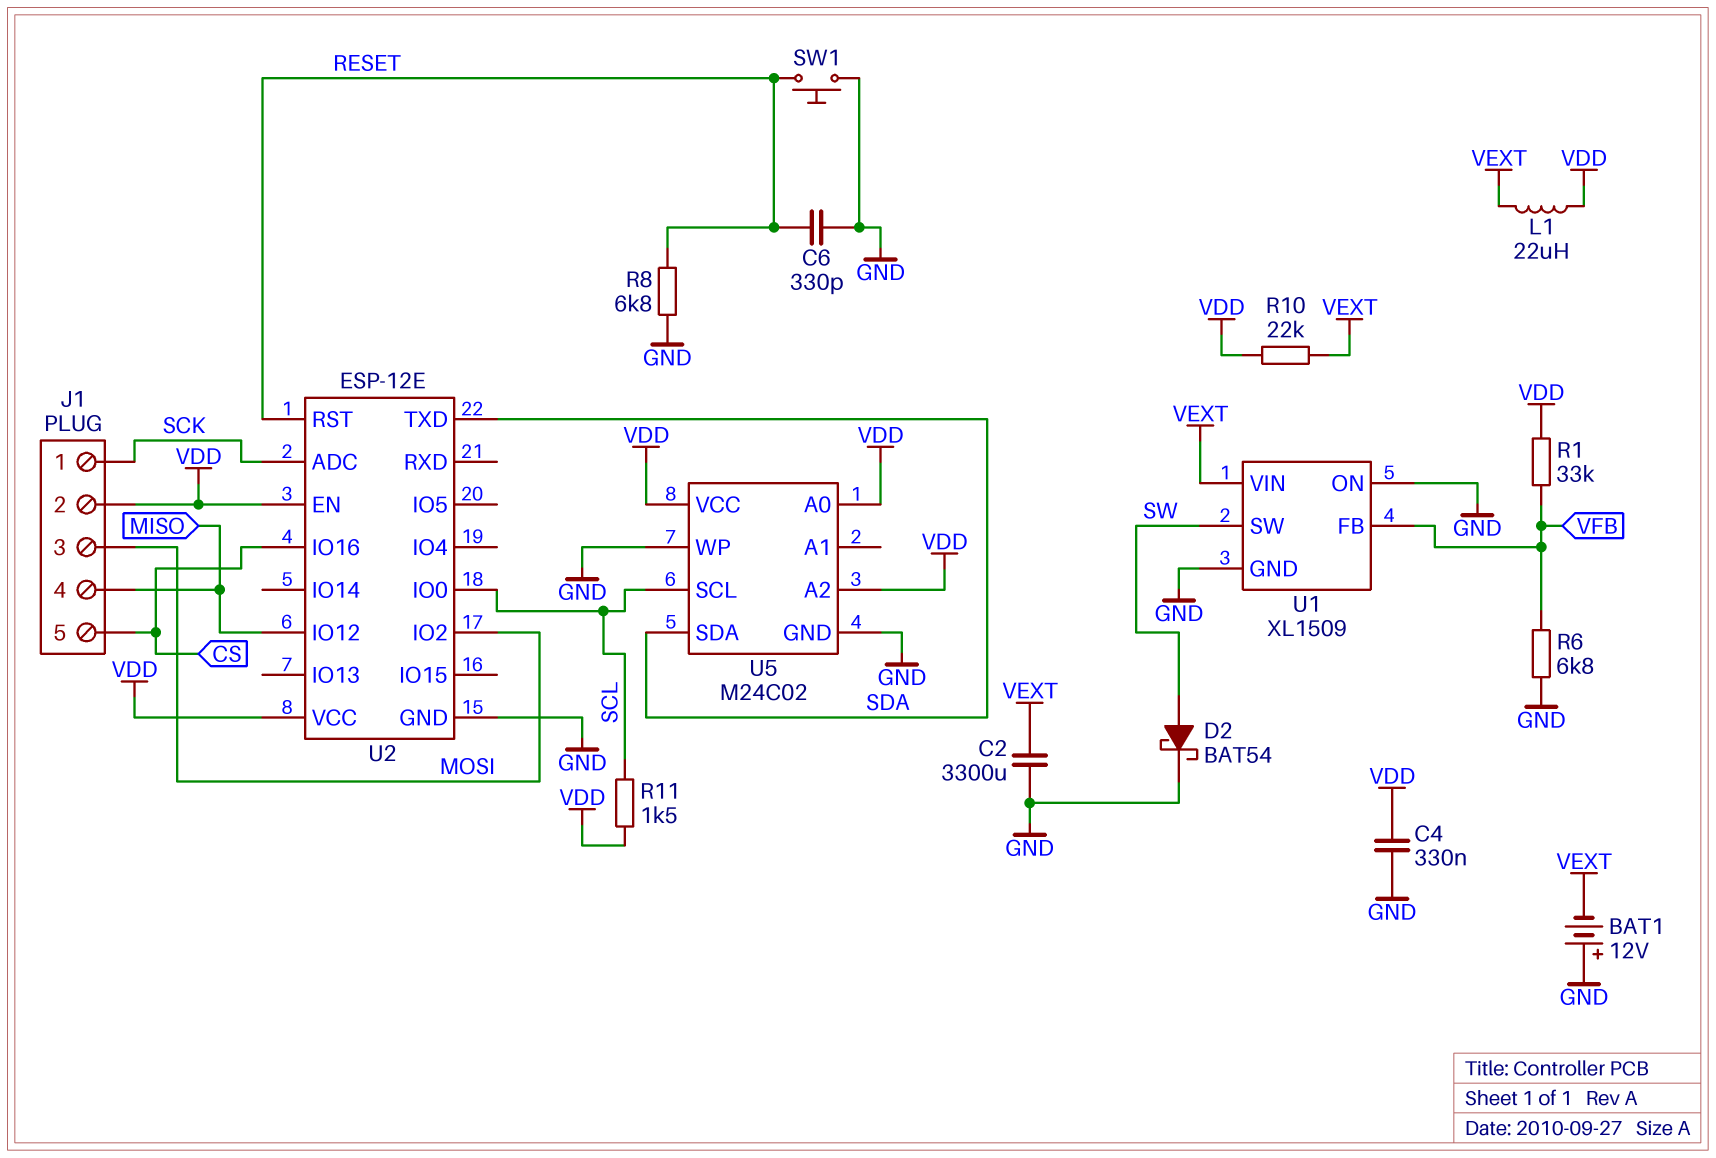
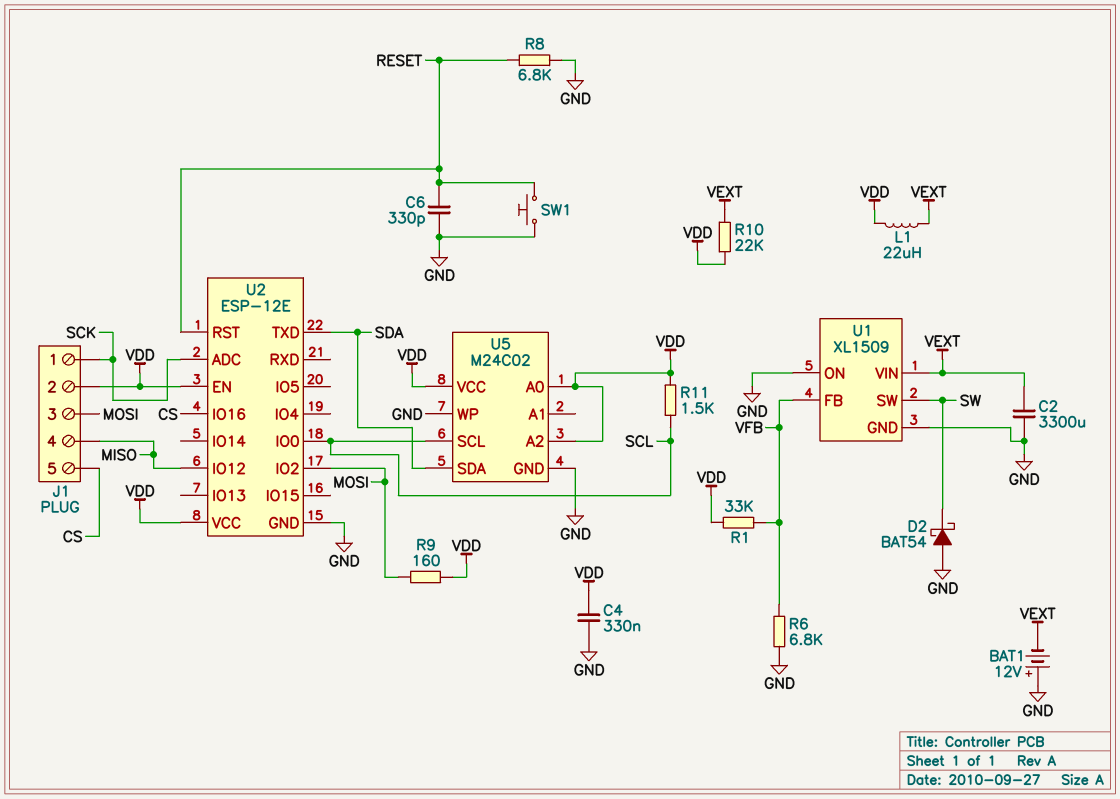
D2: schottky BAT54 (A SW, K GND) -> schottky BAT54 (A GND, K SW)
R9: none -> 160 (MOSI, VDD)

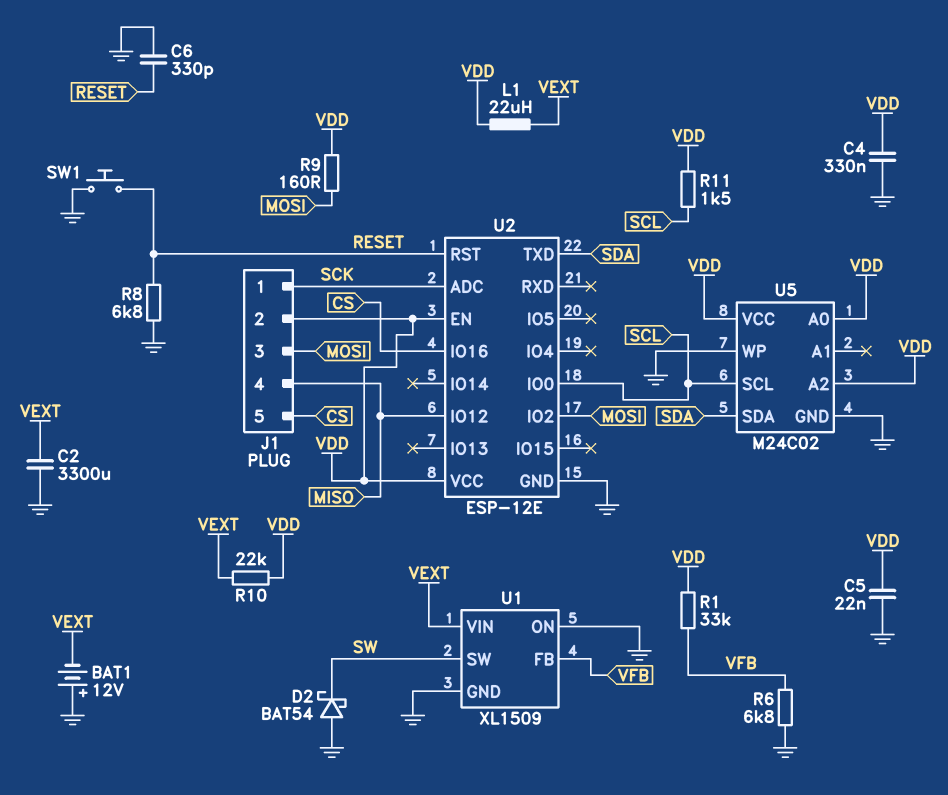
C5: none -> 22nF (GND, VDD)

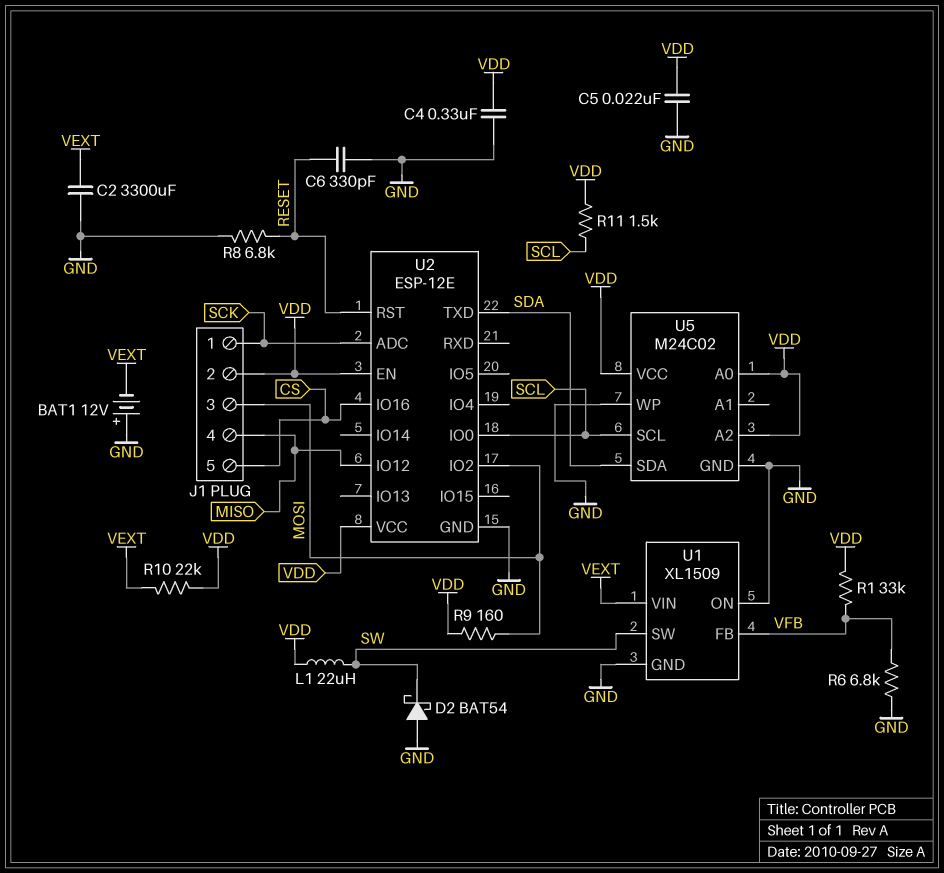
L1: 22uH (VDD, VEXT) -> 22uH (SW, VDD)
SW1: button (GND, RESET) -> none

